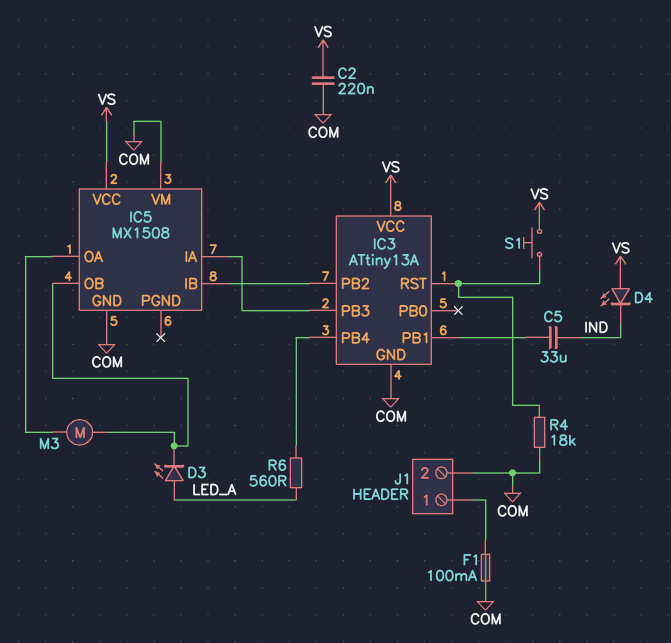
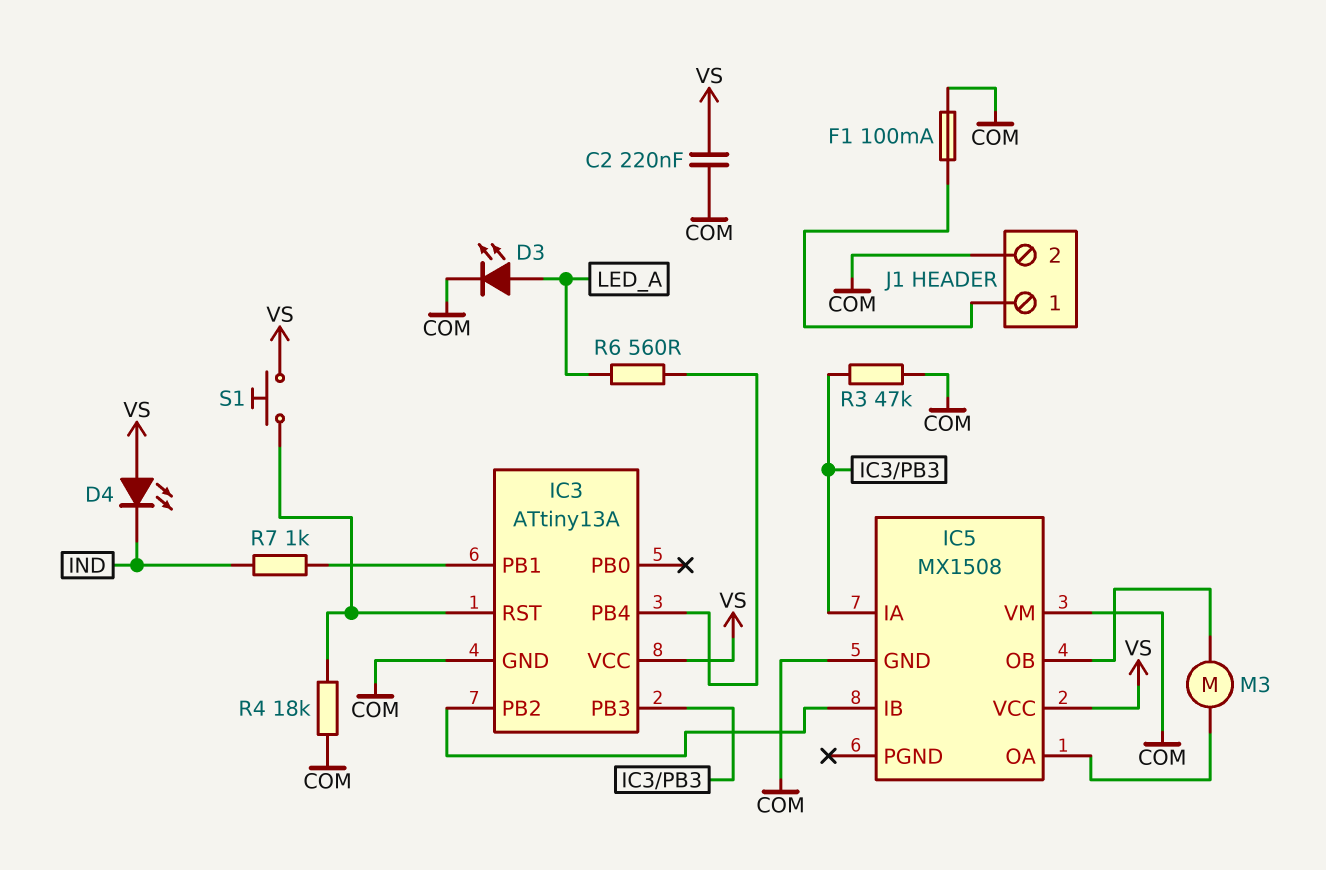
C5: 33uF (IC3/PB1, IND) -> none
D3: LED (A LED_A, K IC5/OB) -> LED (A LED_A, K COM)
R3: none -> 47k (COM, IC3/PB3)
R7: none -> 1k (IC3/PB1, IND)

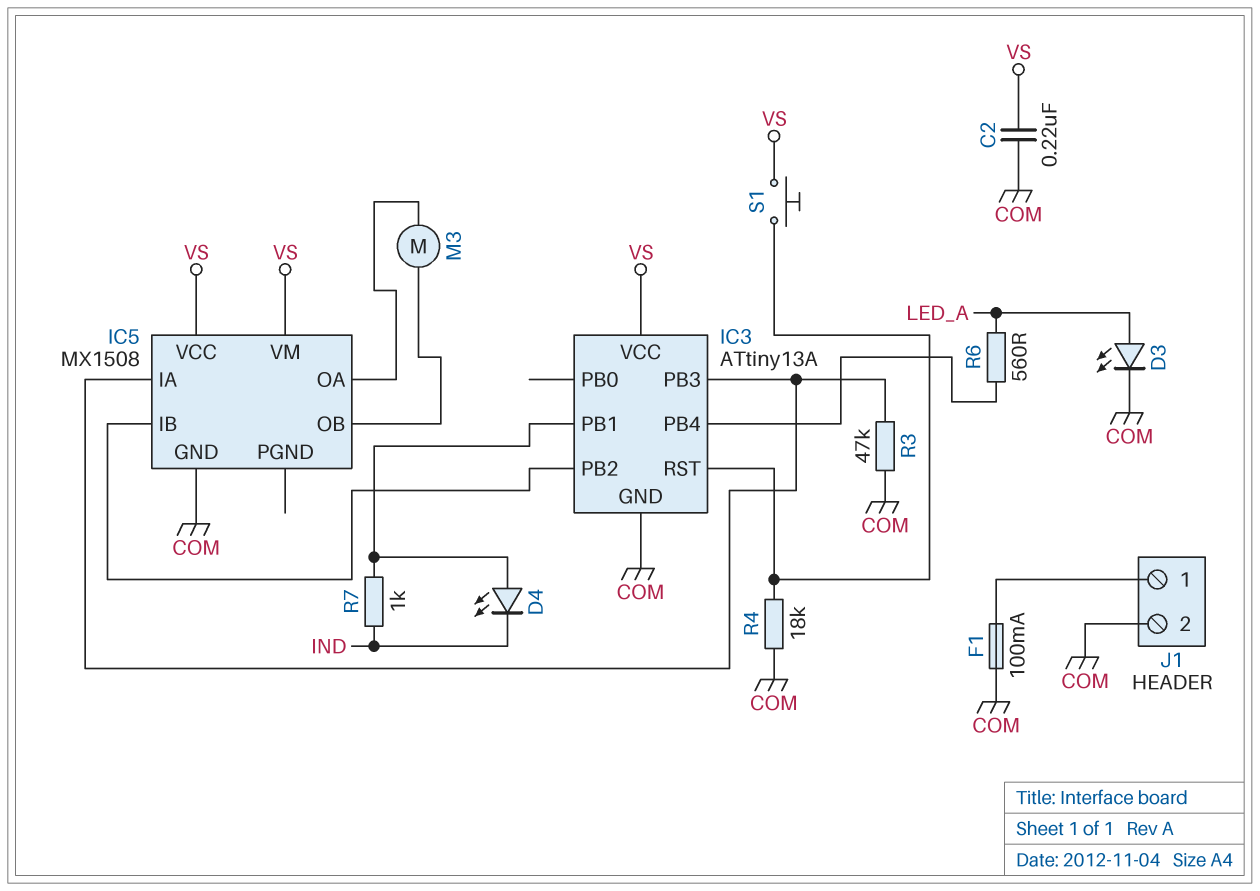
D4: LED (A VS, K IND) -> LED (A IC3/PB1, K IND)
IC5 pin VM: COM -> VS

